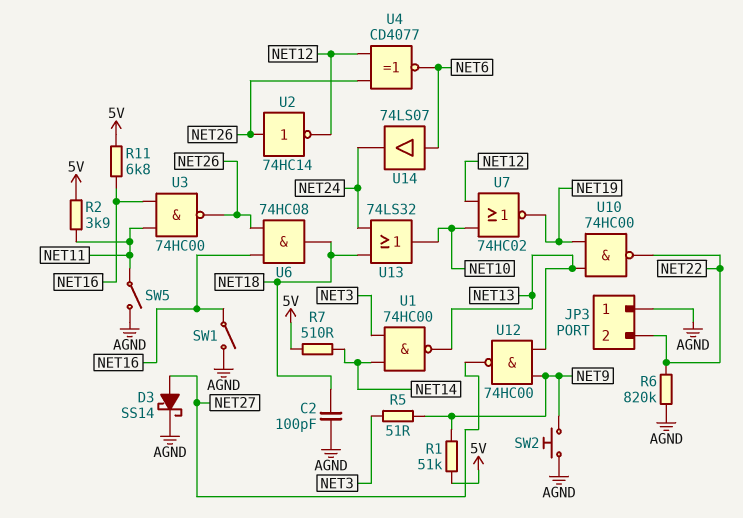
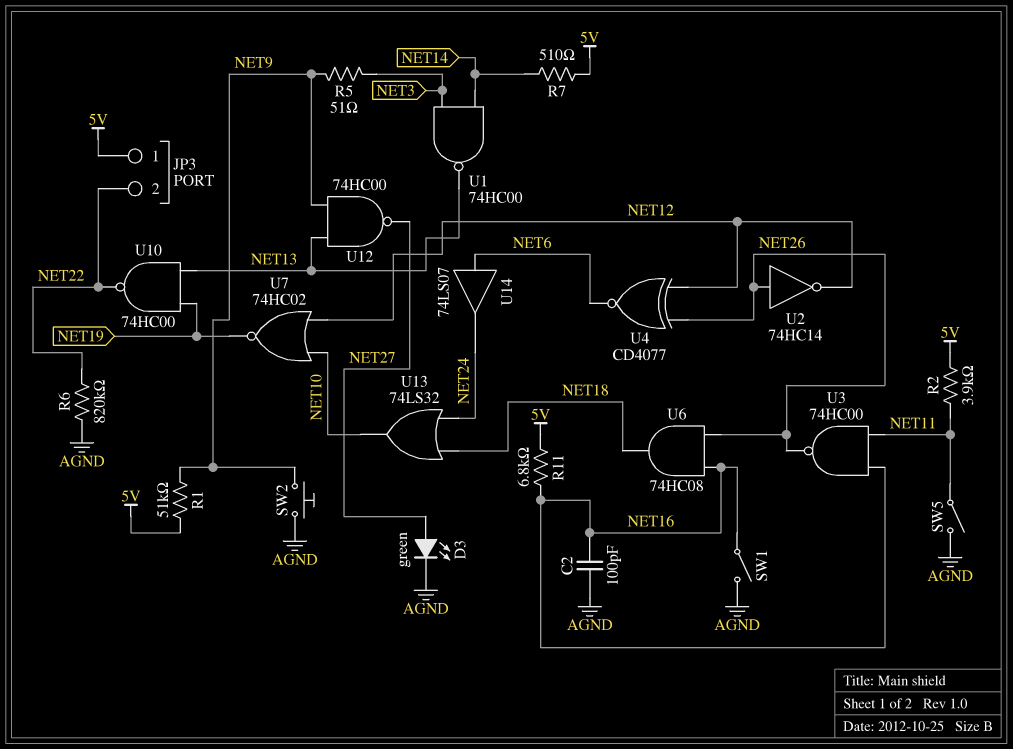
C2: 100pF (AGND, NET18) -> 100pF (AGND, NET16)
D3: schottky SS14 (A NET27, K AGND) -> LED green (A NET27, K AGND)
JP3 pin 1: AGND -> 5V

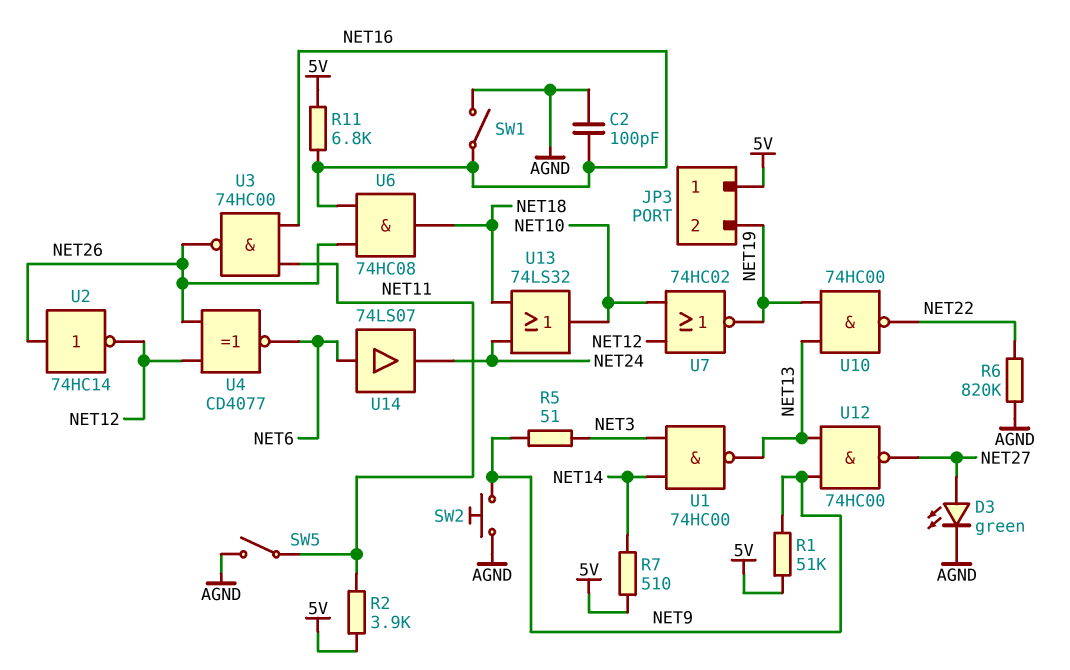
JP3 pin 2: NET22 -> NET19

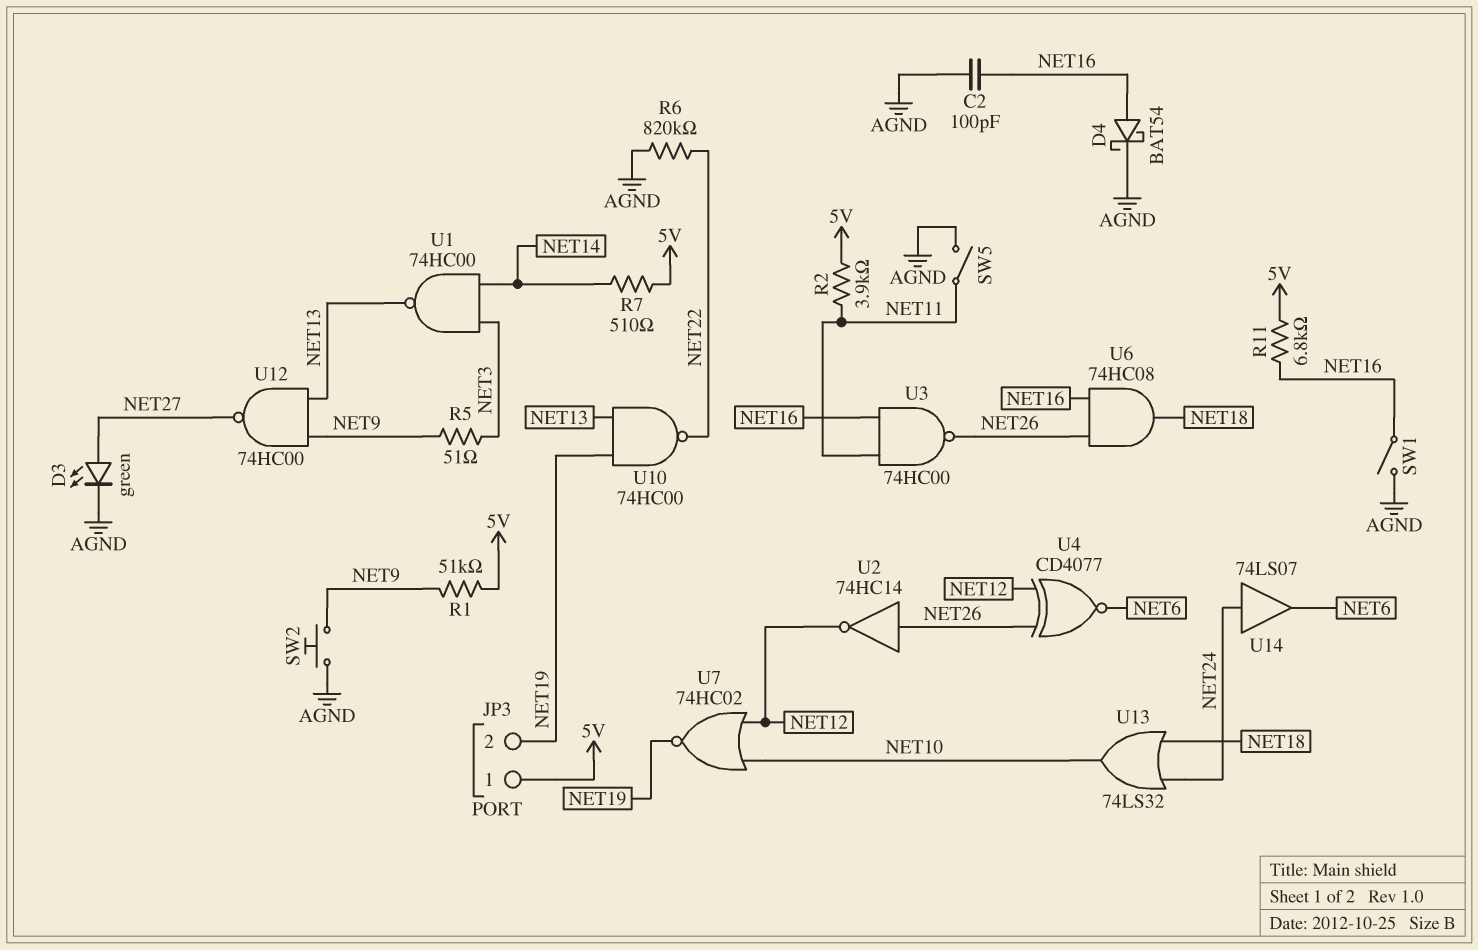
D4: none -> schottky BAT54 (A NET16, K AGND)
U14: buffer 74LS07 (in NET6, out NET24) -> buffer 74LS07 (in NET24, out NET6)

